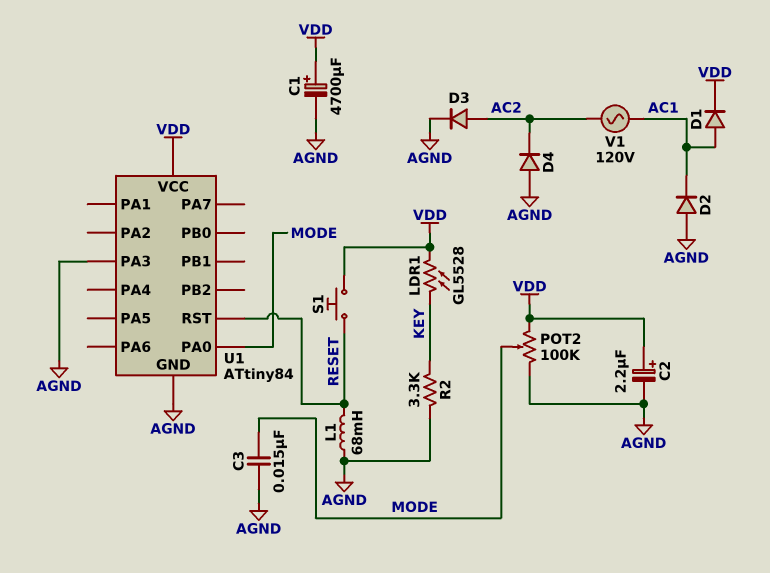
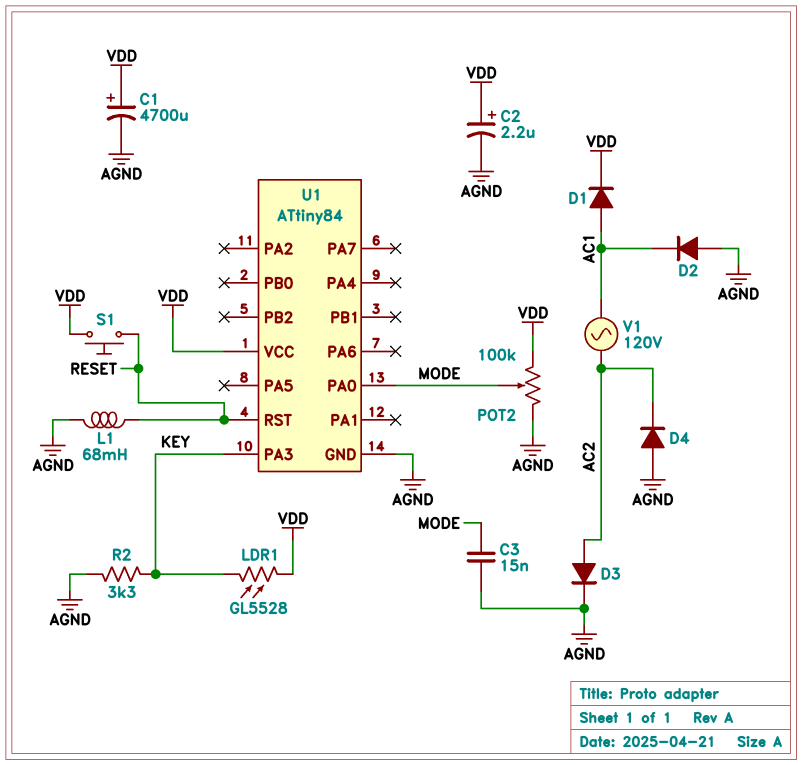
U1 pin PA3: AGND -> KEY

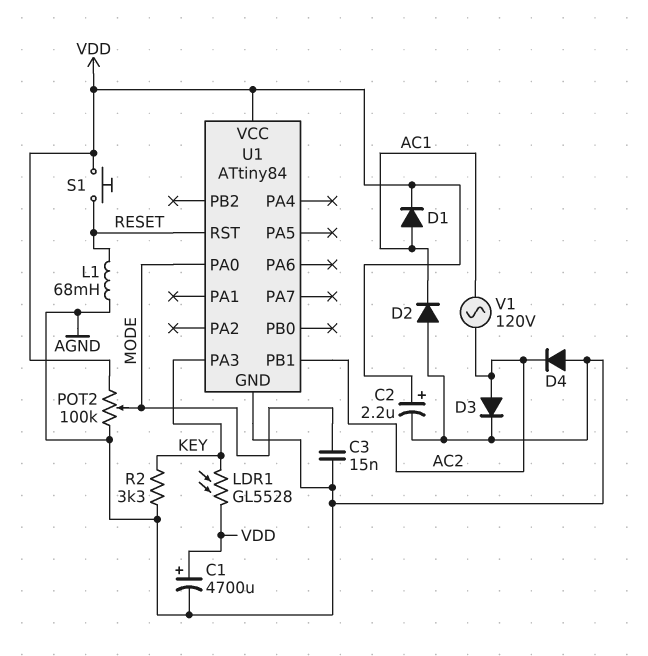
U1 pin PB1: none -> AC2

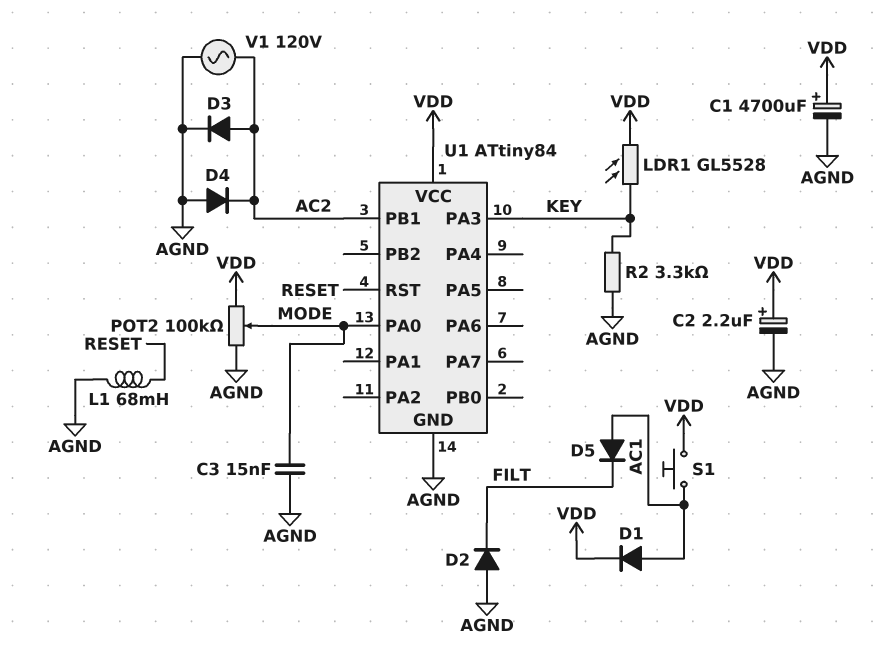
D2: diode (A AGND, K AC1) -> diode (A AGND, K FILT)
D5: none -> diode (A AC1, K FILT)
S1: button (RESET, VDD) -> button (AC1, VDD)
V1: AC 120V (AC1, AC2) -> AC 120V (AC2, AGND)

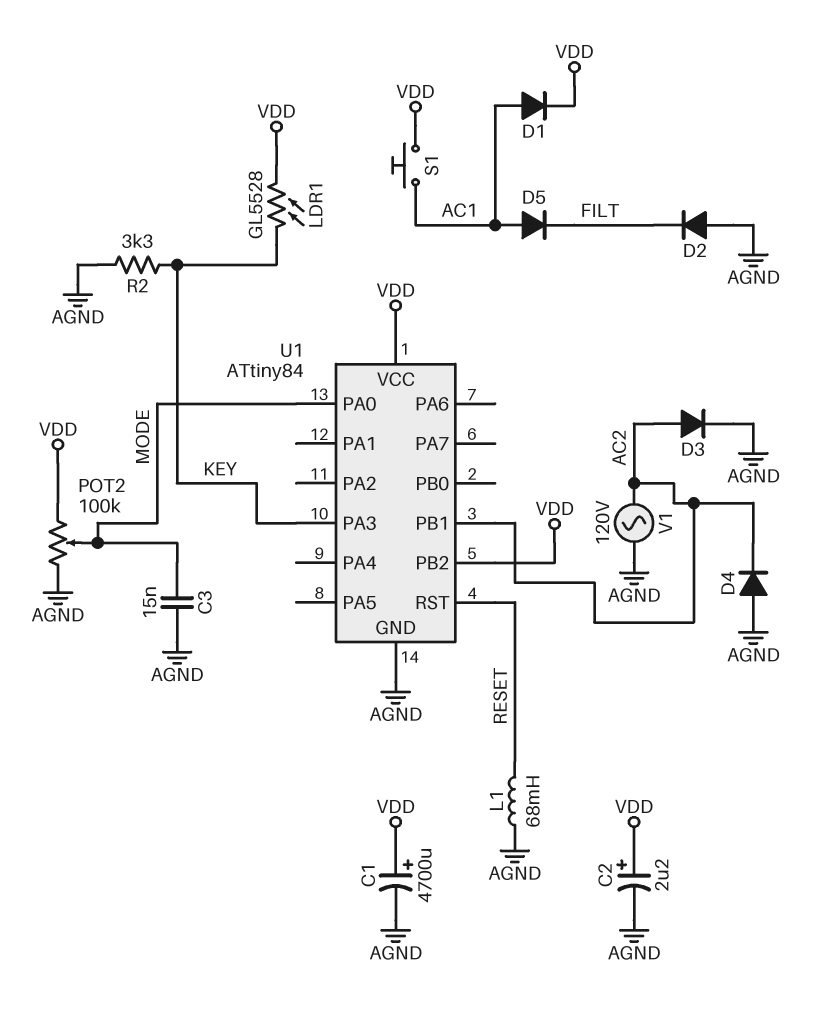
U1 pin PB2: none -> VDD

